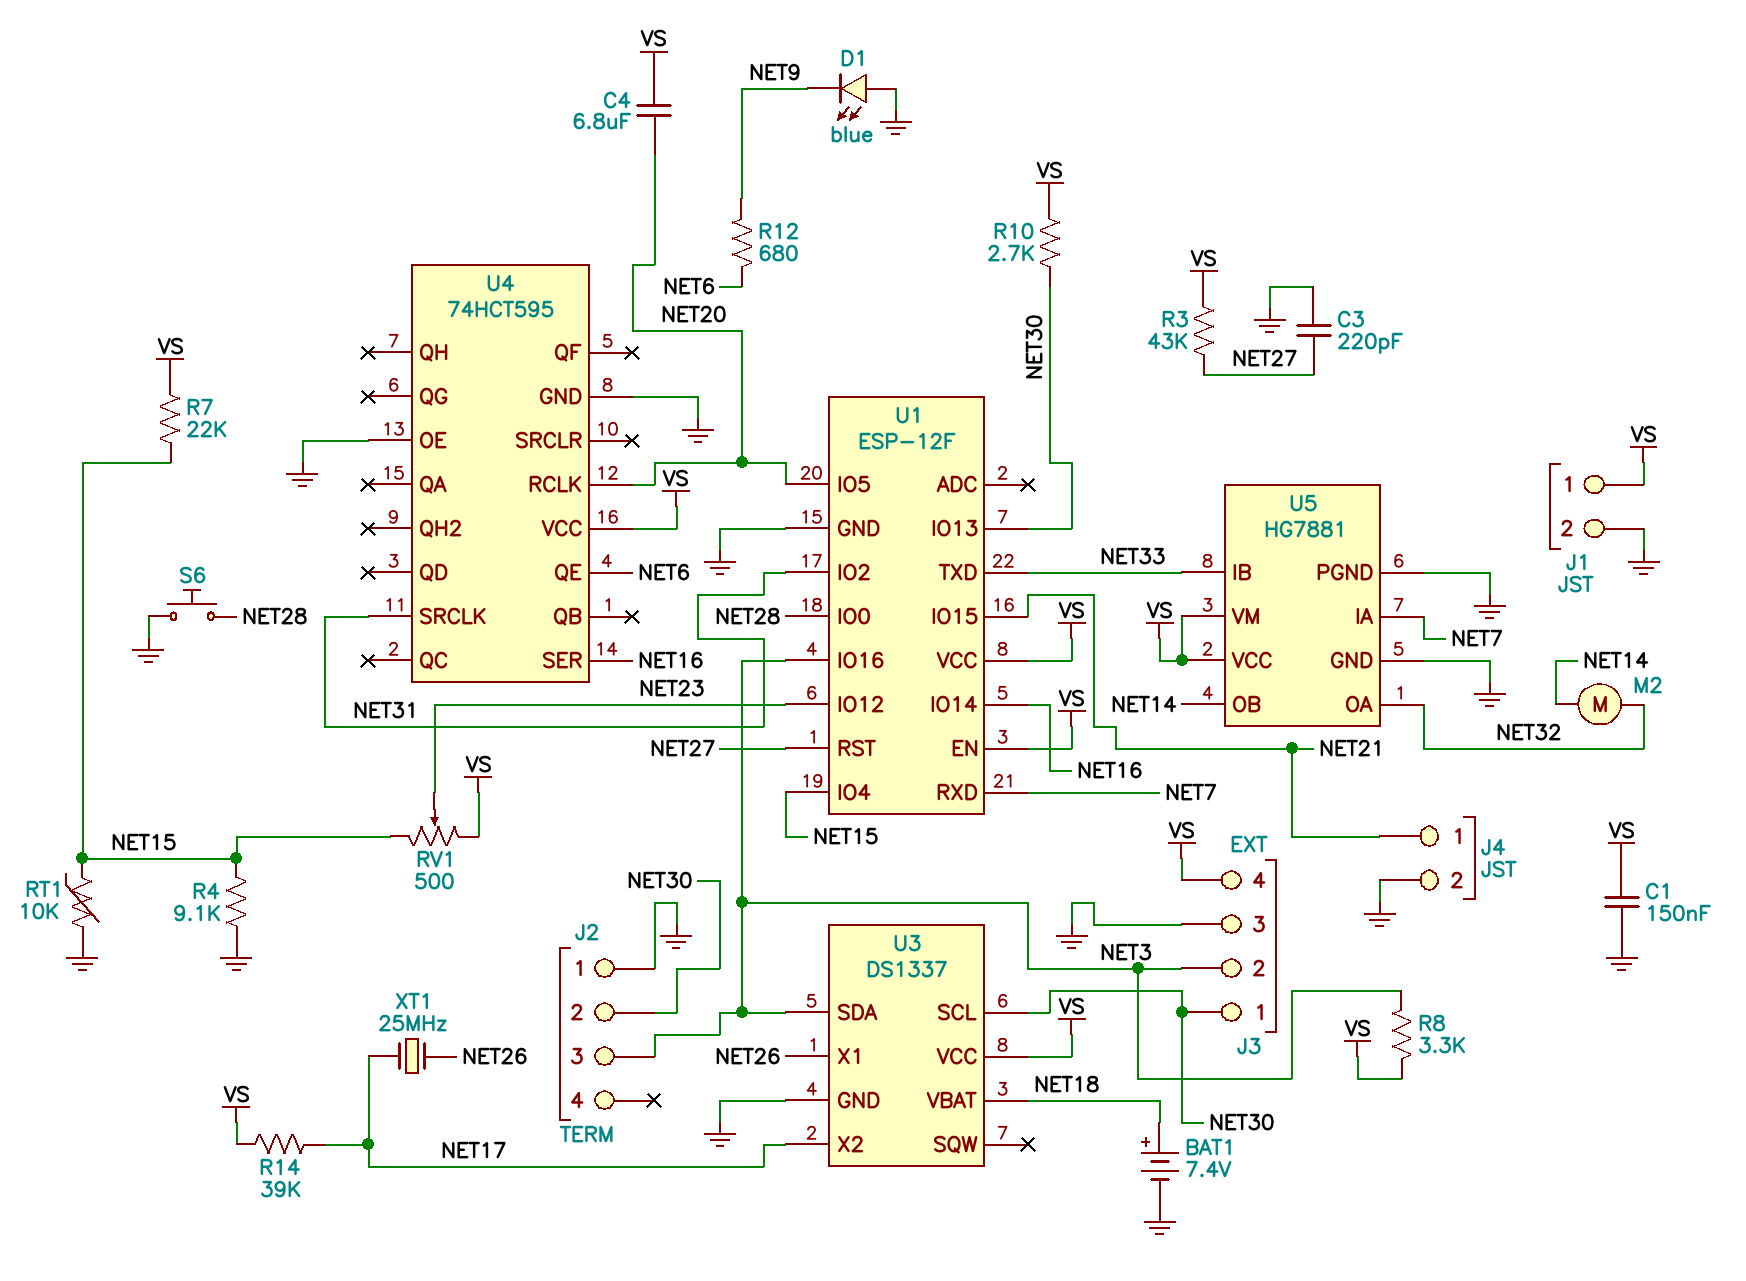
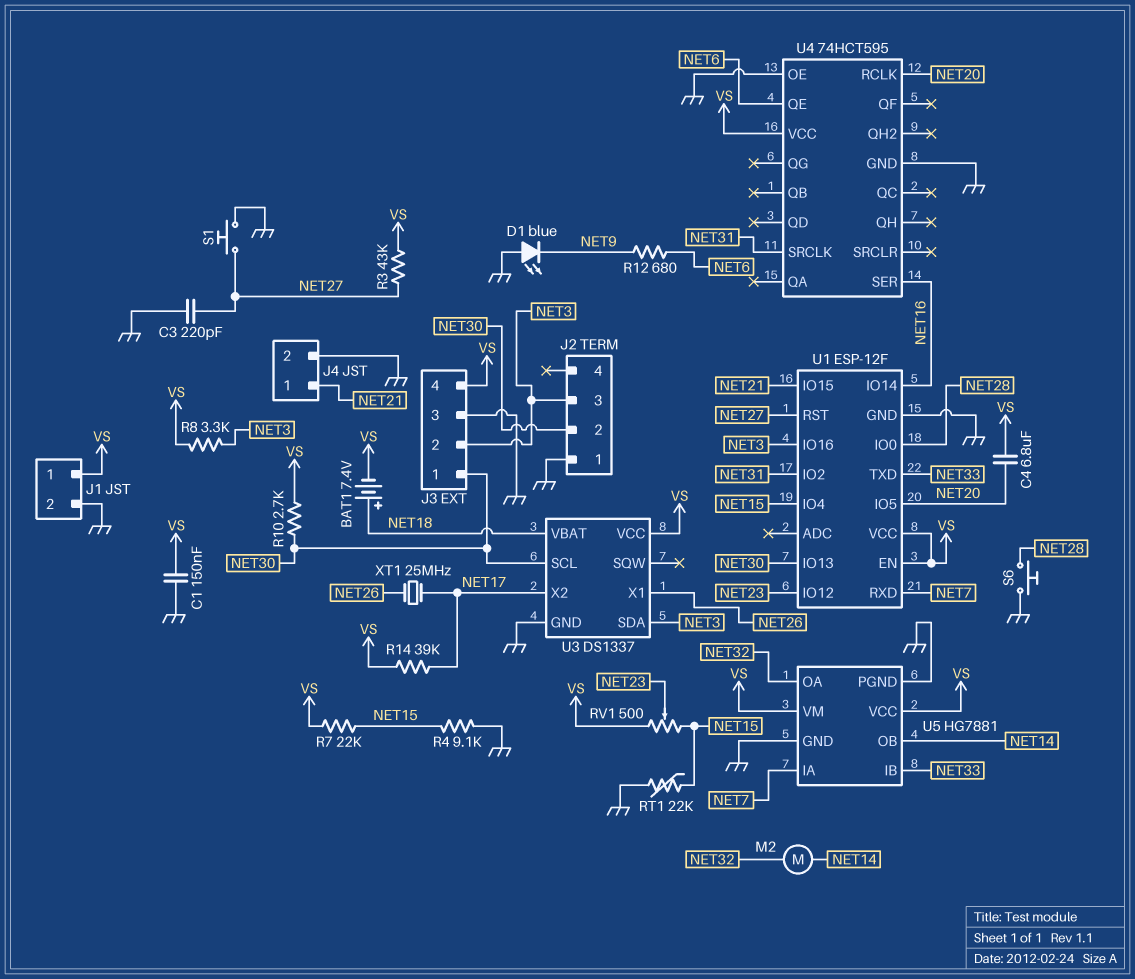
BAT1: 7.4V (plus NET18, minus GND) -> 7.4V (plus NET18, minus VS)
RT1: 10k (GND, NET15) -> 22k (GND, NET15)
S1: none -> button (GND, NET27)

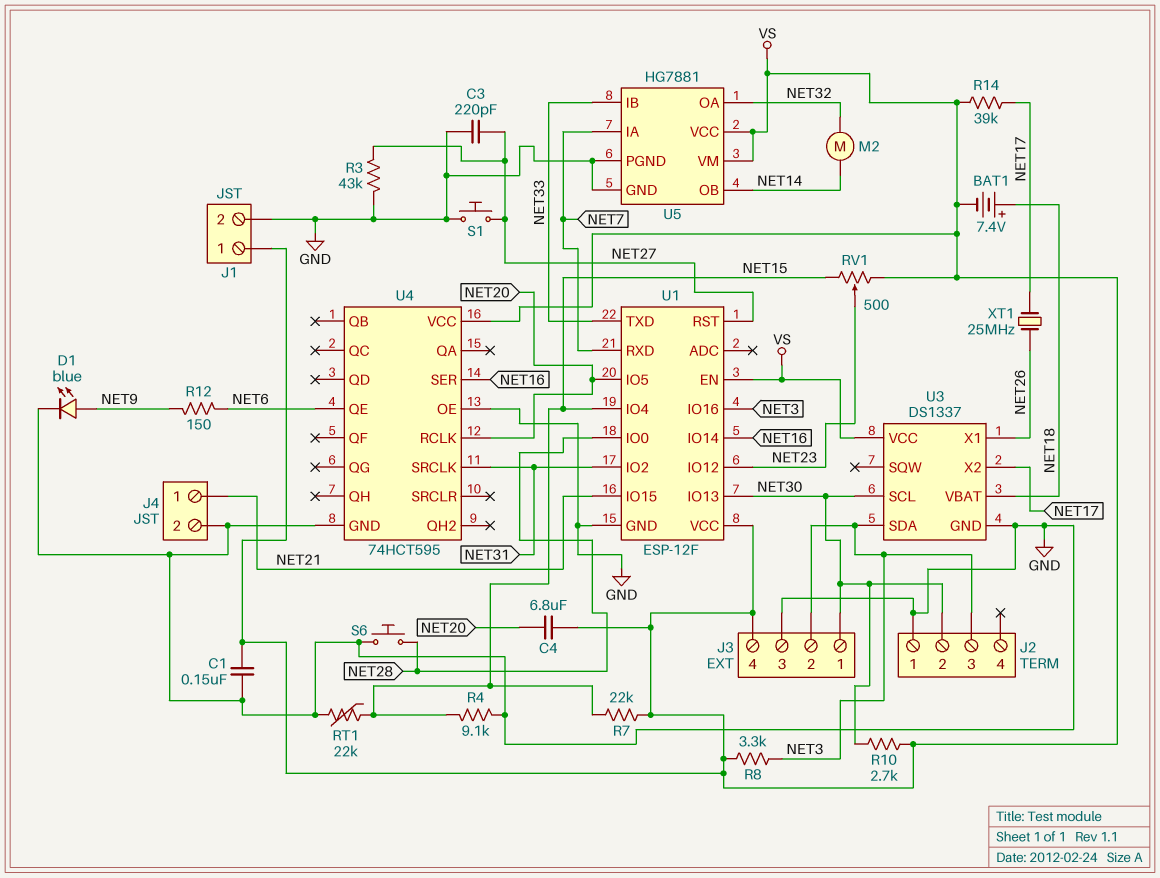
D1: LED blue (A GND, K NET9) -> LED blue (A NET9, K GND)
R3: 43k (NET27, VS) -> 43k (GND, NET27)
R12: 680 (NET6, NET9) -> 150 (NET6, NET9)

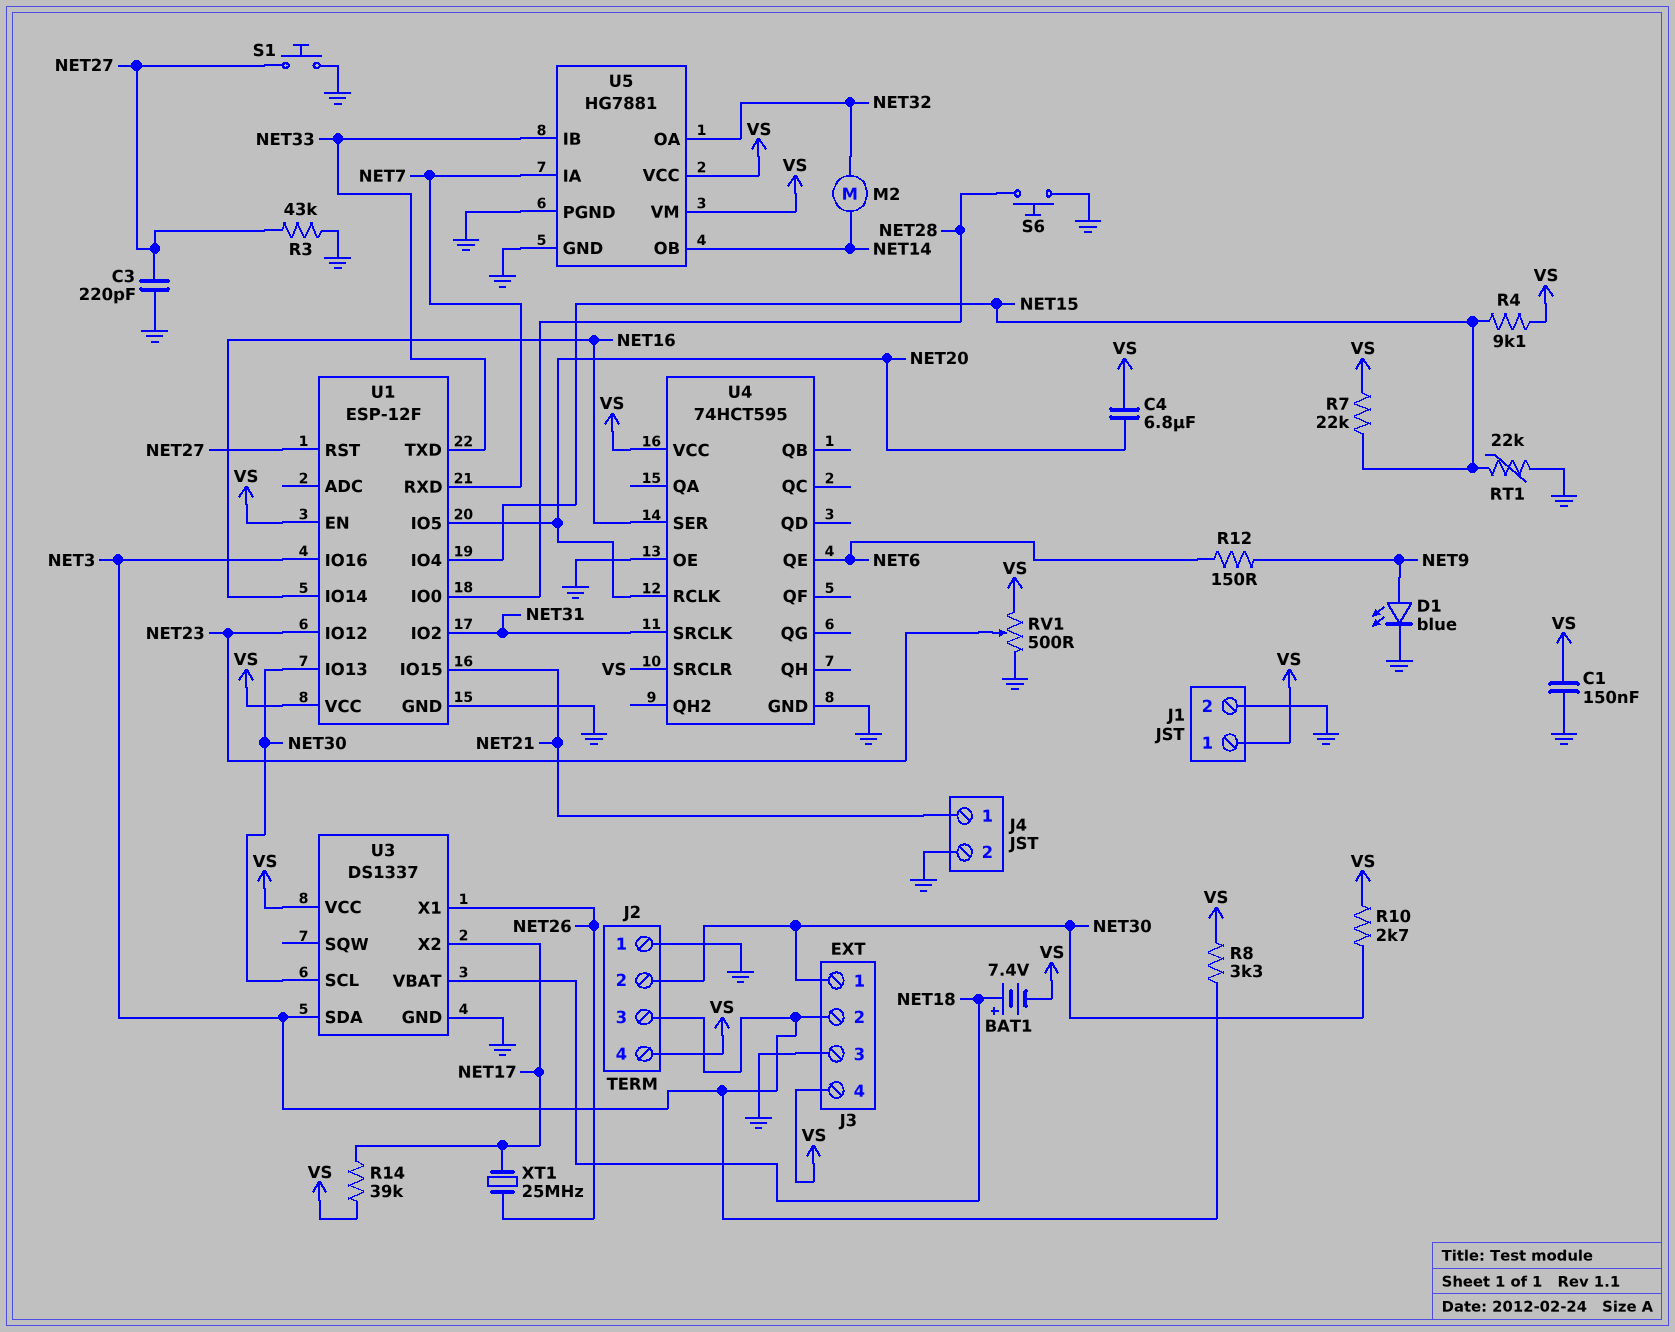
J2 pin 4: none -> VS
R4: 9.1k (GND, NET15) -> 9.1k (NET15, VS)
RV1: 500 (NET15, VS, wiper NET23) -> 500 (GND, VS, wiper NET23)
U4 pin SRCLR: none -> VS

